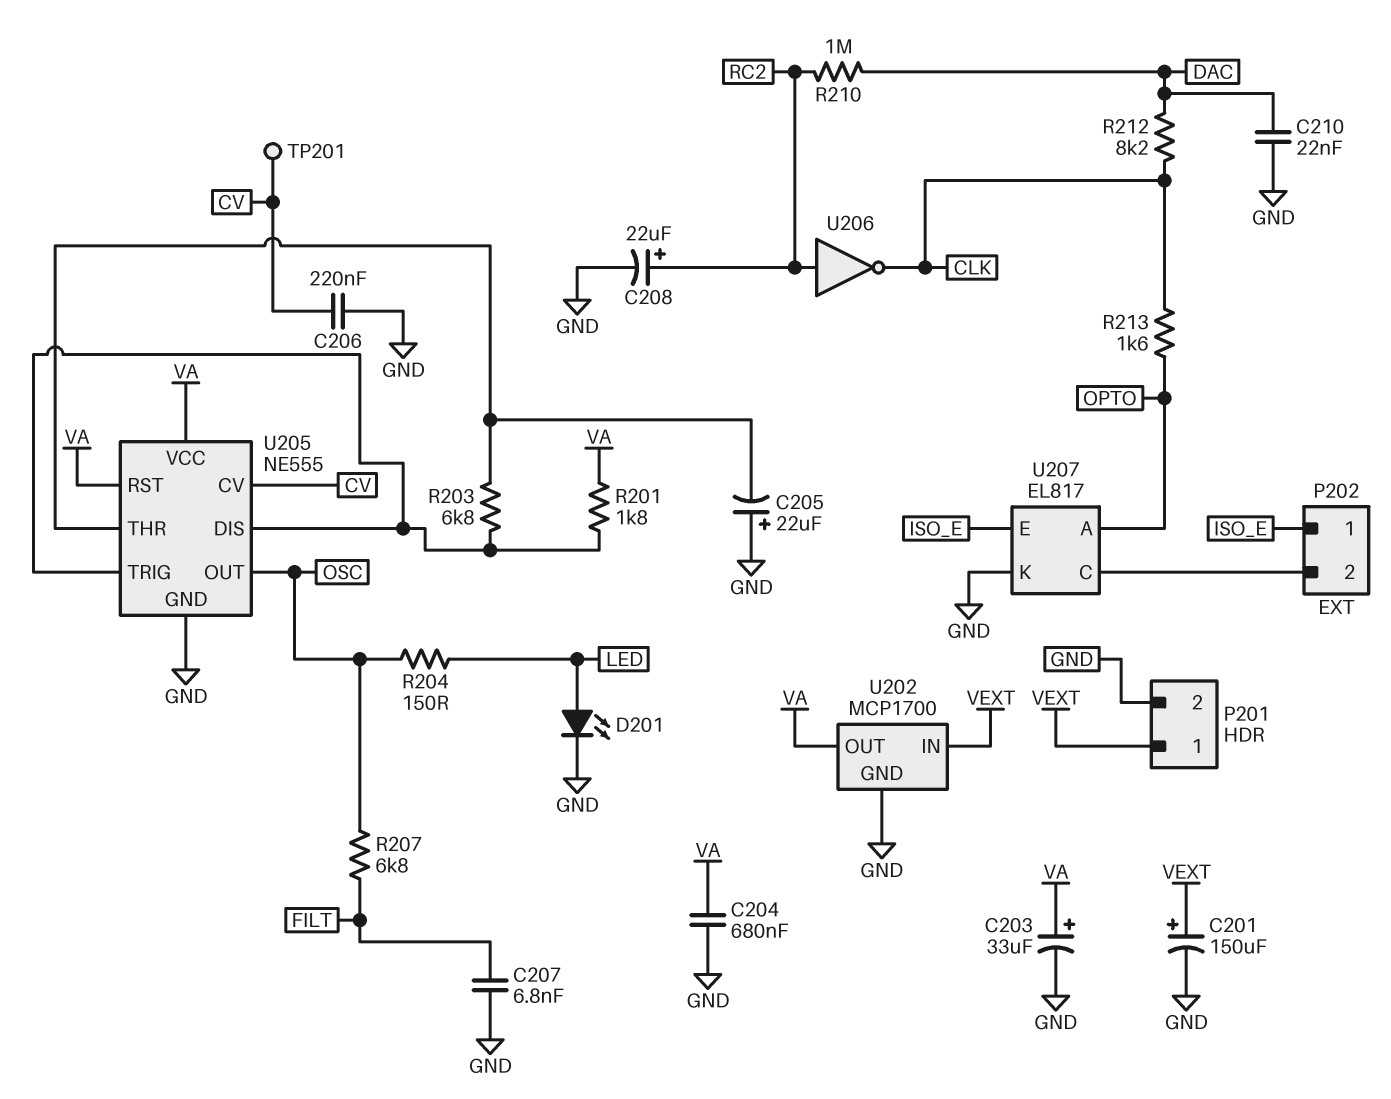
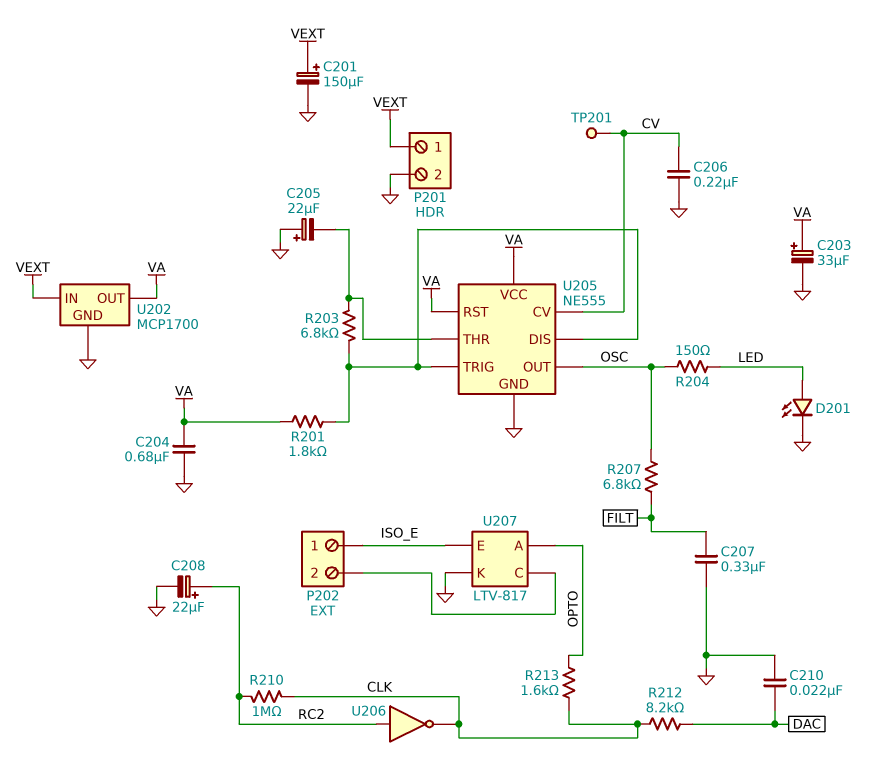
C207: 6.8nF (FILT, GND) -> 330nF (FILT, GND)
R210: 1M (DAC, RC2) -> 1M (CLK, RC2)
U207: EL817 -> LTV-817

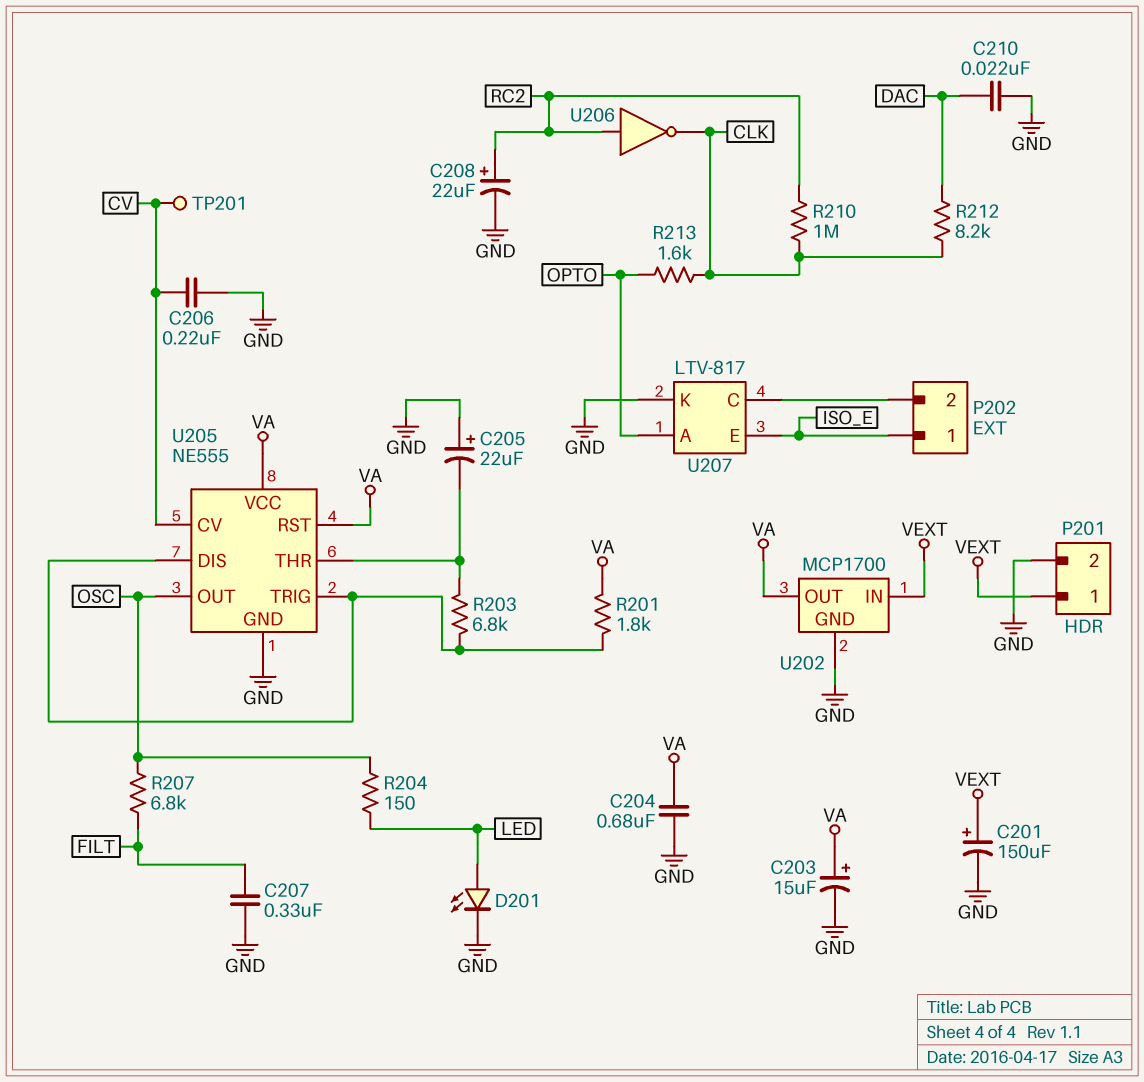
C203: 33uF (plus VA, minus GND) -> 15uF (plus VA, minus GND)

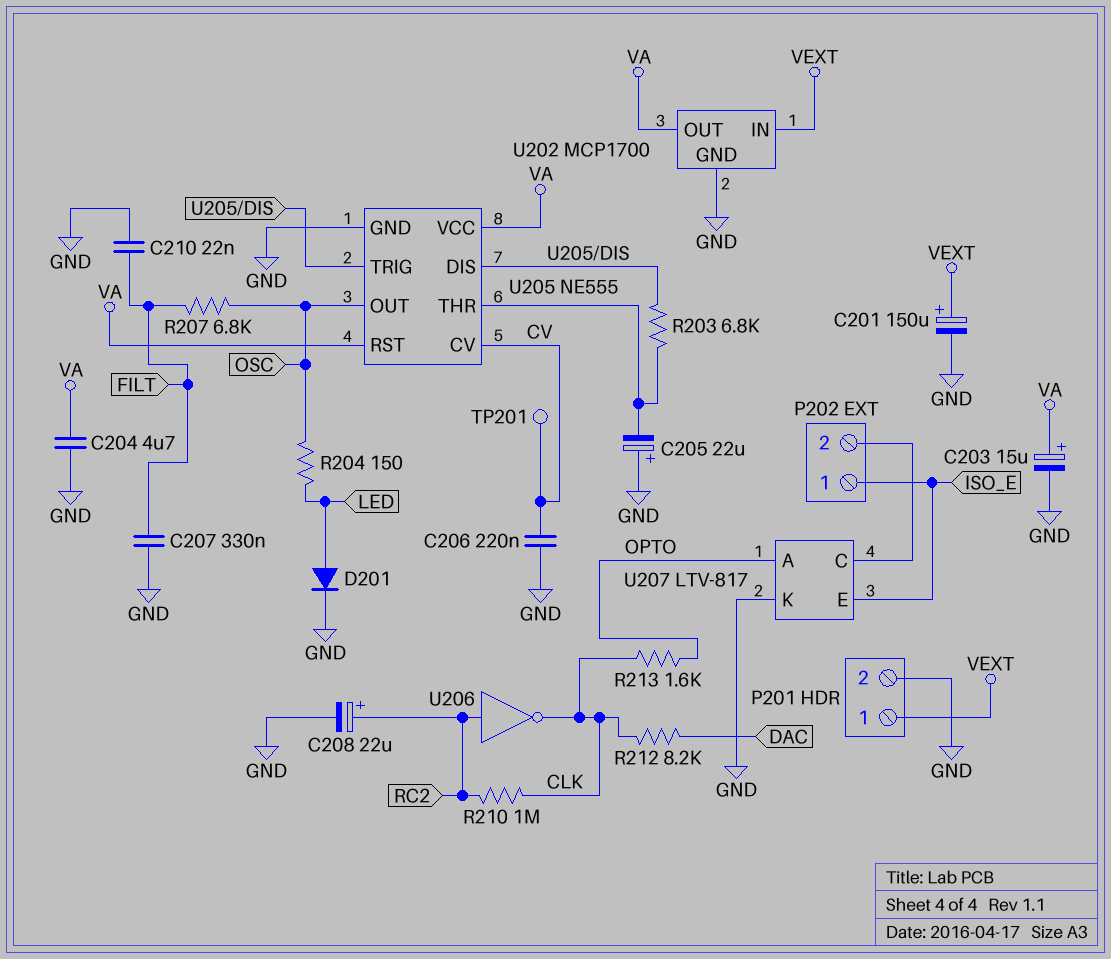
C204: 680nF (GND, VA) -> 4.7uF (GND, VA)
C210: 22nF (DAC, GND) -> 22nF (FILT, GND)
D201: LED (A LED, K GND) -> diode (A LED, K GND)
R201: 1.8k (U205/DIS, VA) -> none

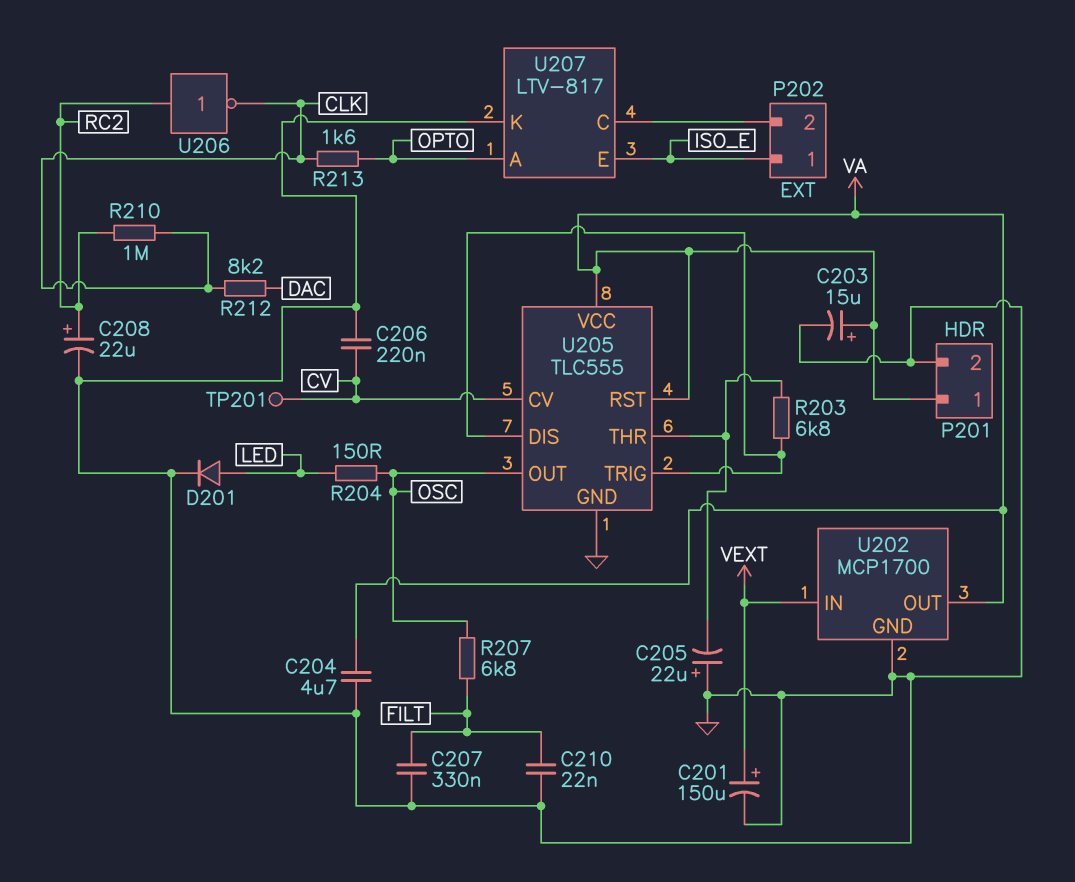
P201 pin 1: VEXT -> VA
U205: NE555 -> TLC555

